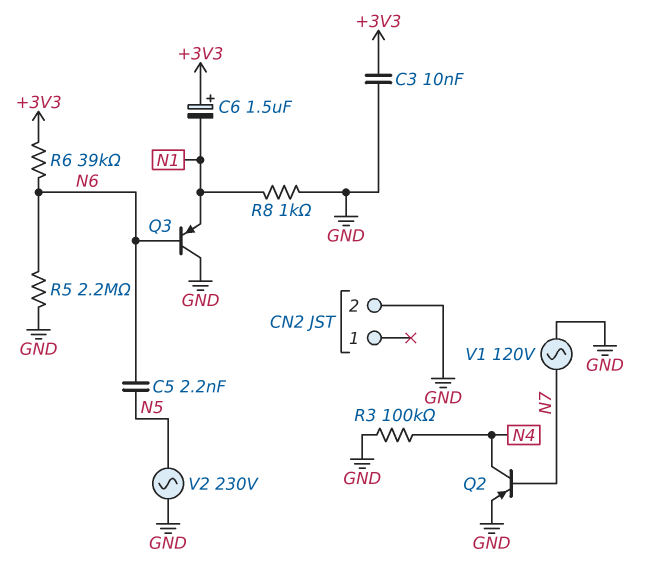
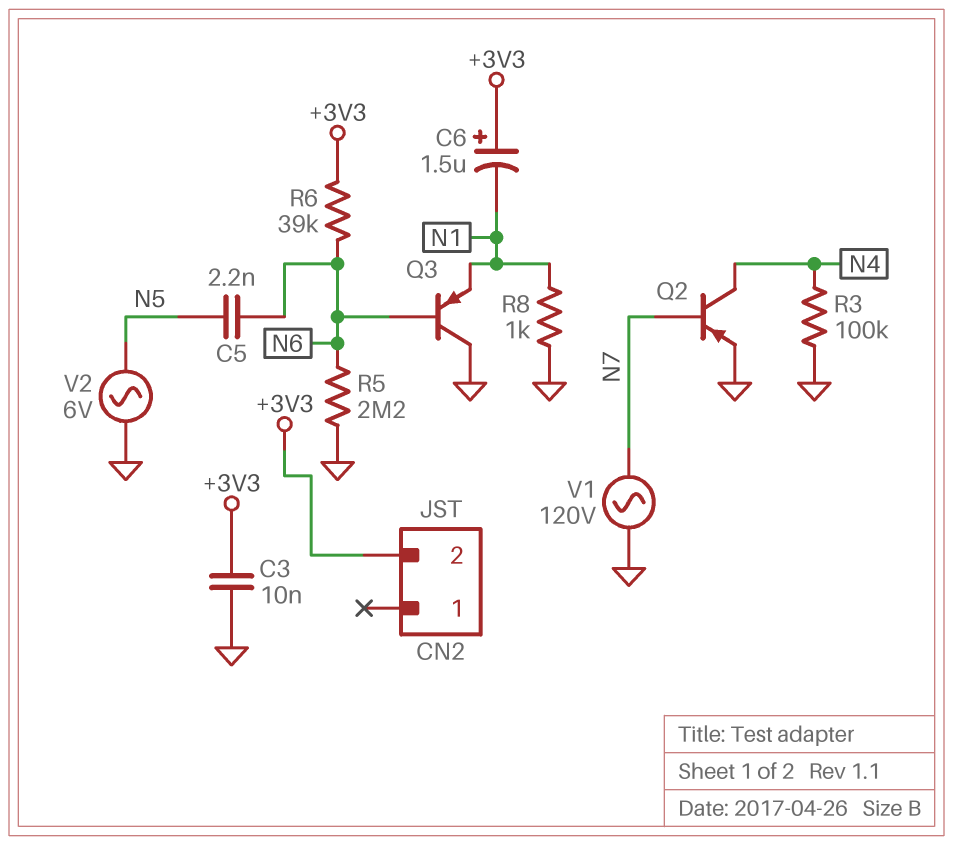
CN2 pin 2: GND -> +3V3
V2: AC 230V (GND, N5) -> AC 6V (GND, N5)

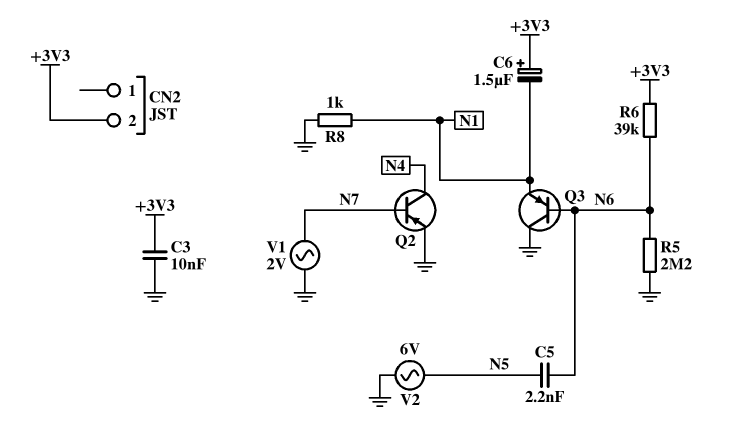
R3: 100k (GND, N4) -> none
V1: AC 120V (GND, N7) -> AC 2V (GND, N7)

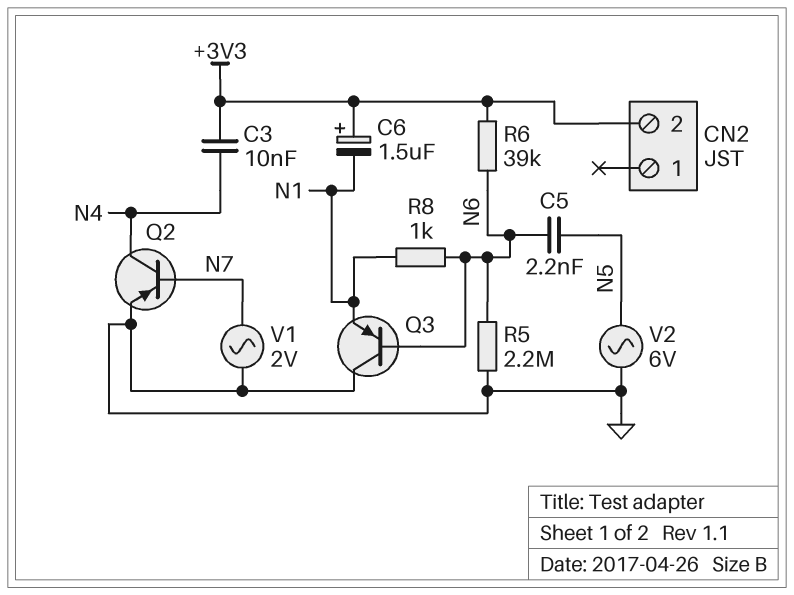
C3: 10nF (+3V3, GND) -> 10nF (+3V3, N4)
R8: 1k (GND, N1) -> 1k (N1, N6)

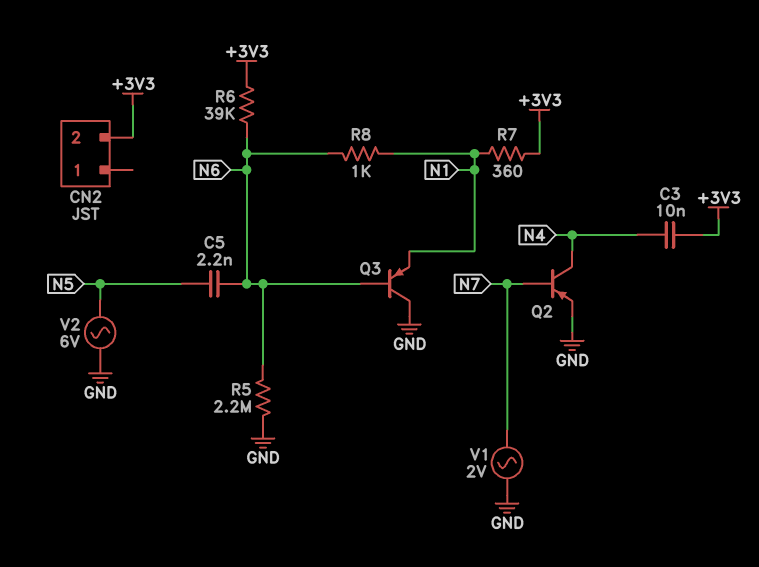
C6: 1.5uF (plus +3V3, minus N1) -> none
R7: none -> 360 (+3V3, N1)

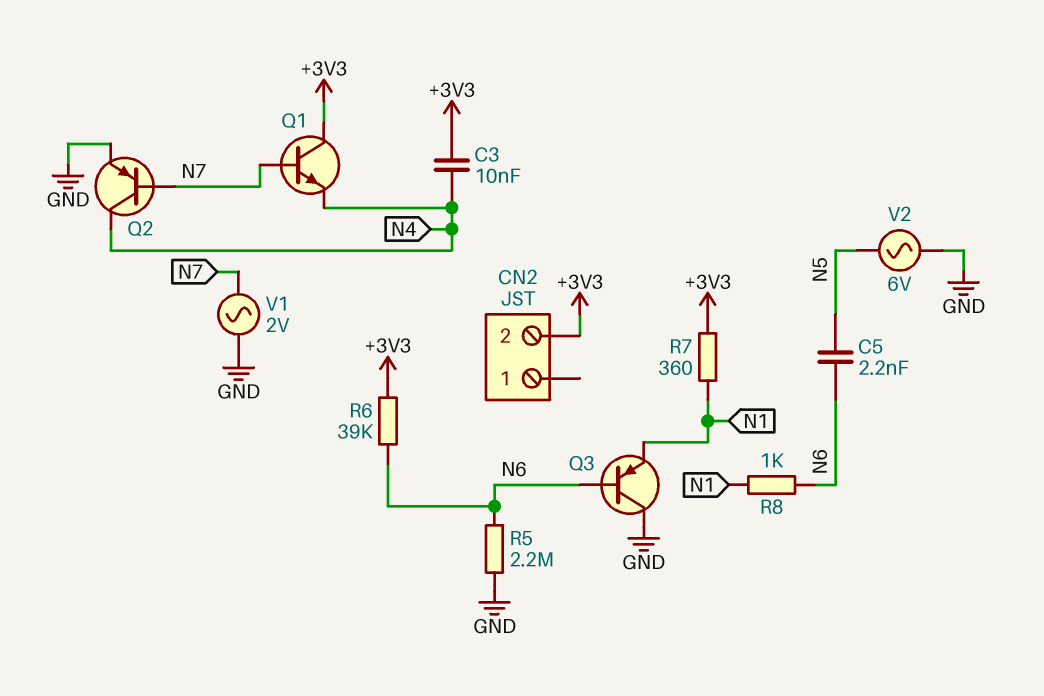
Q1: none -> NPN (B N7, C +3V3, E N4)

